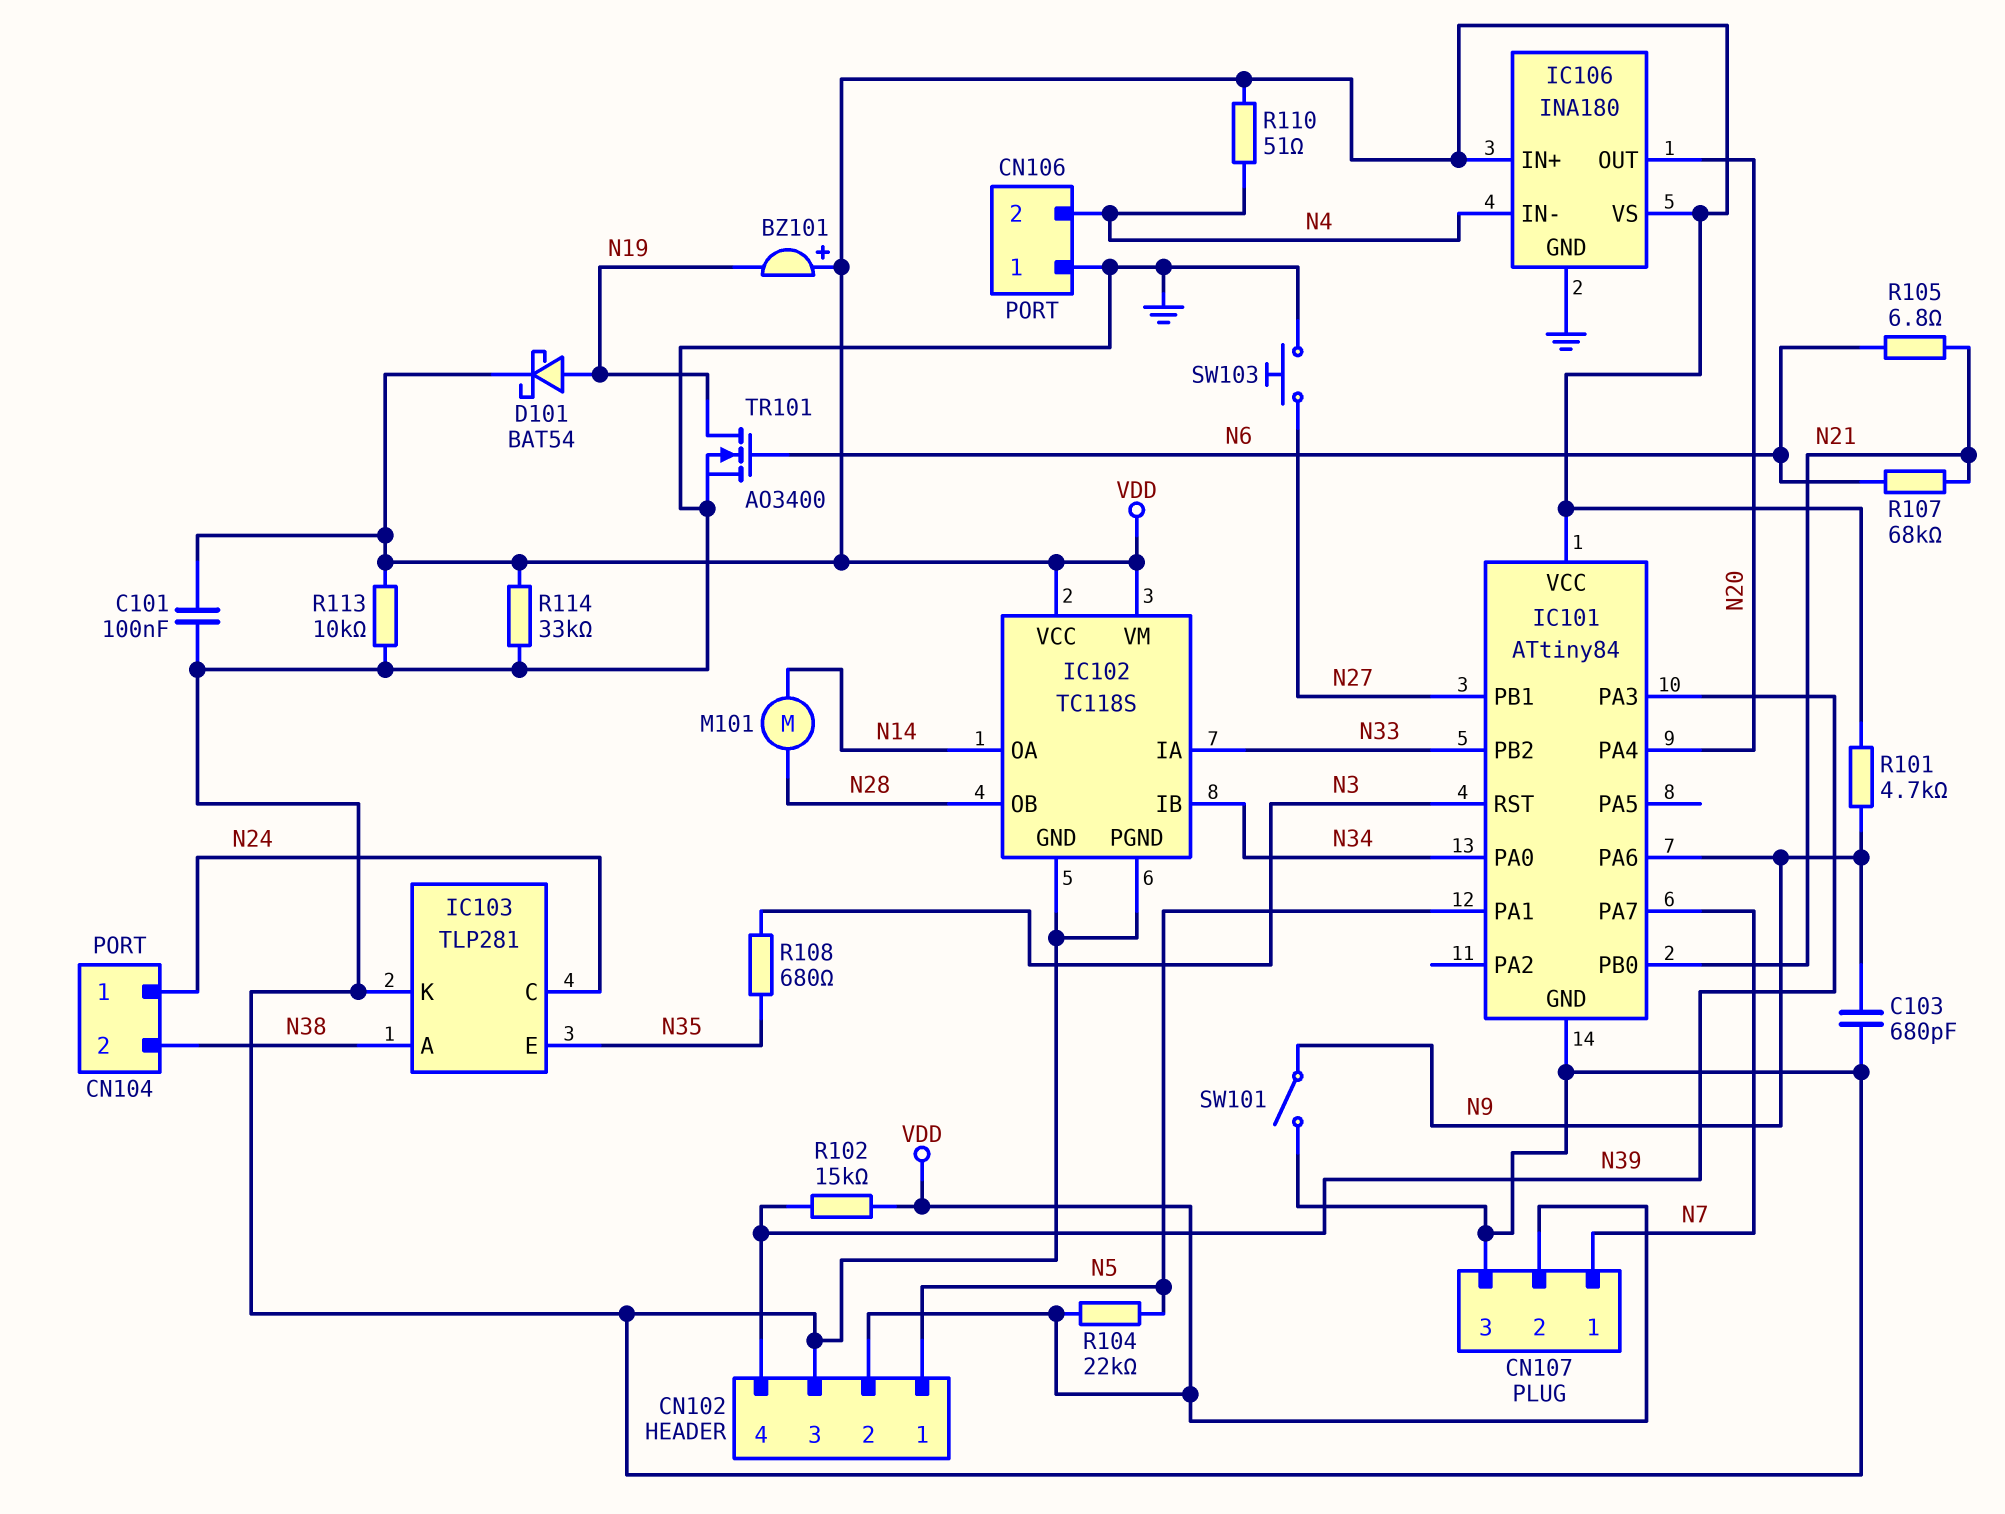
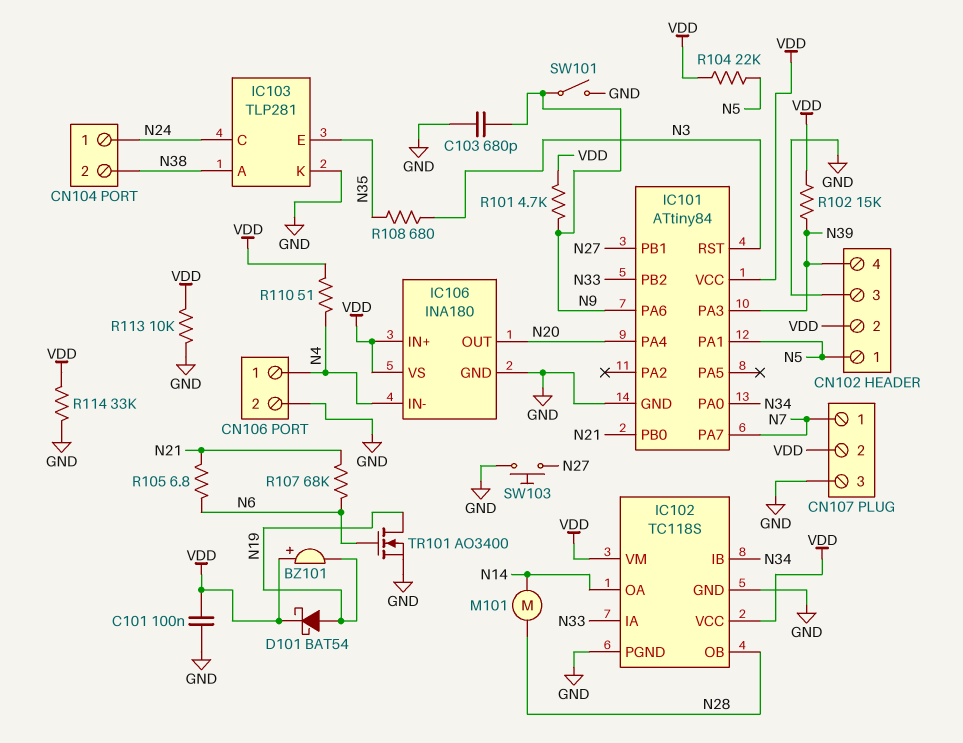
CN106 pin 1: GND -> N4
CN106 pin 2: N4 -> GND

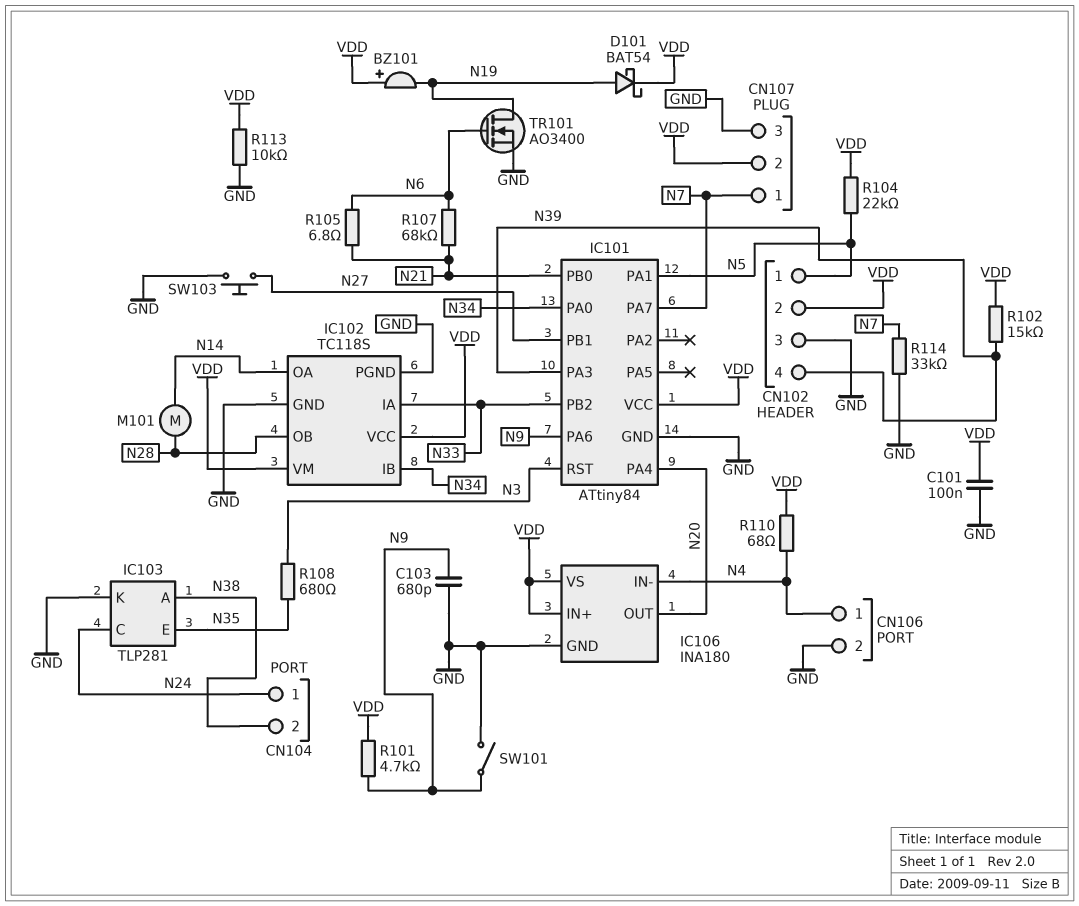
R110: 51 (N4, VDD) -> 68 (N4, VDD)
R114: 33k (GND, VDD) -> 33k (GND, N7)

